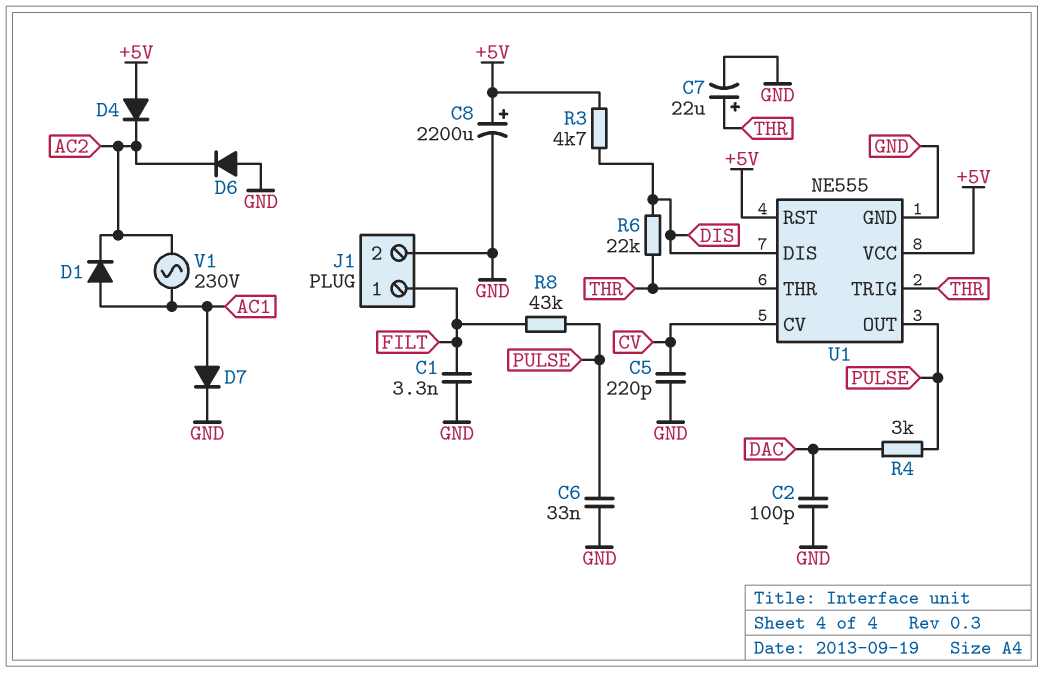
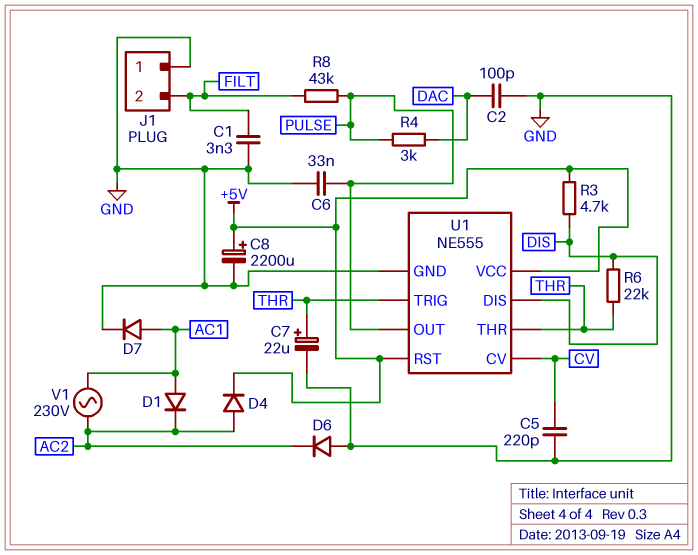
D4: diode (A +5V, K AC2) -> diode (A AC2, K +5V)
J1 pin 1: FILT -> GND
J1 pin 2: GND -> FILT

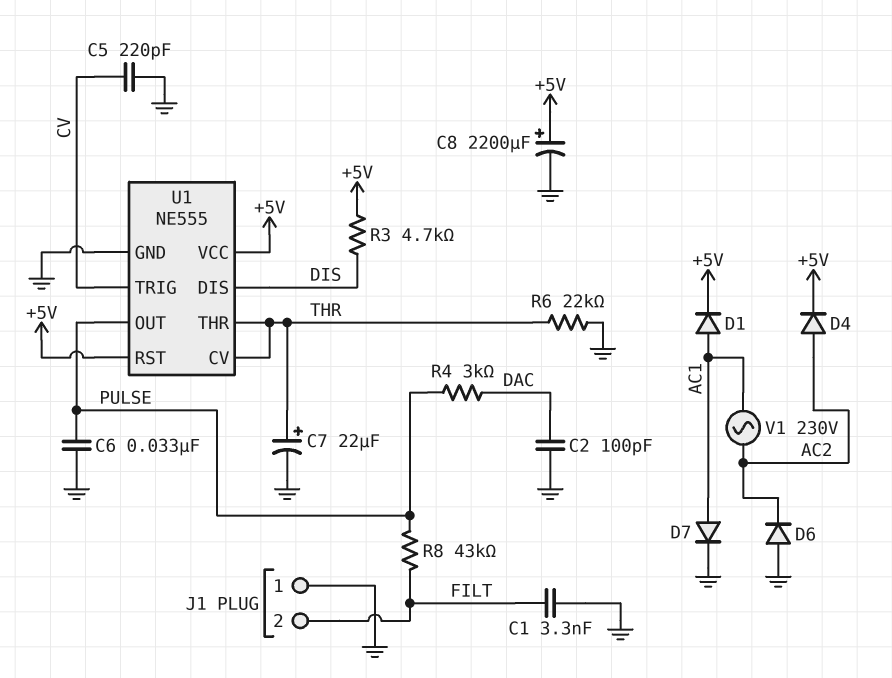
D1: diode (A AC1, K AC2) -> diode (A AC1, K +5V)
R6: 22k (DIS, THR) -> 22k (GND, THR)
U1 pin CV: CV -> THR
U1 pin TRIG: THR -> CV

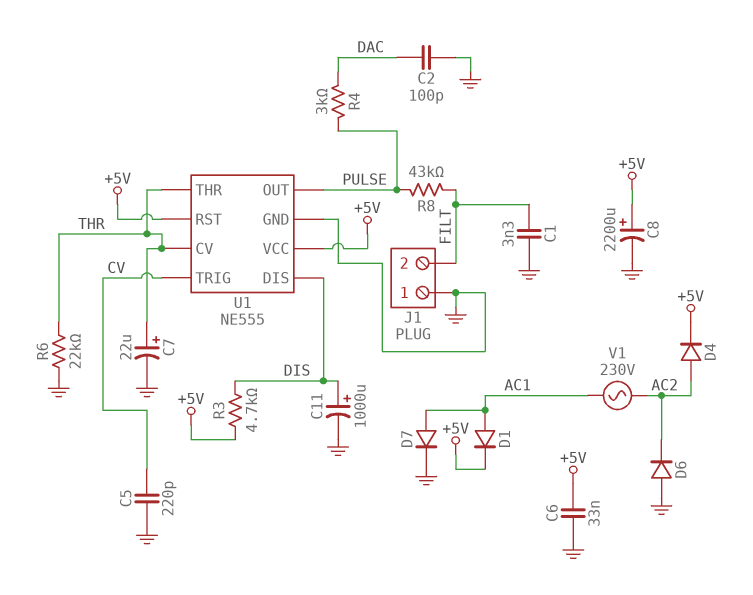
C6: 33nF (GND, PULSE) -> 33nF (+5V, GND)
C11: none -> 1000uF (plus DIS, minus GND)

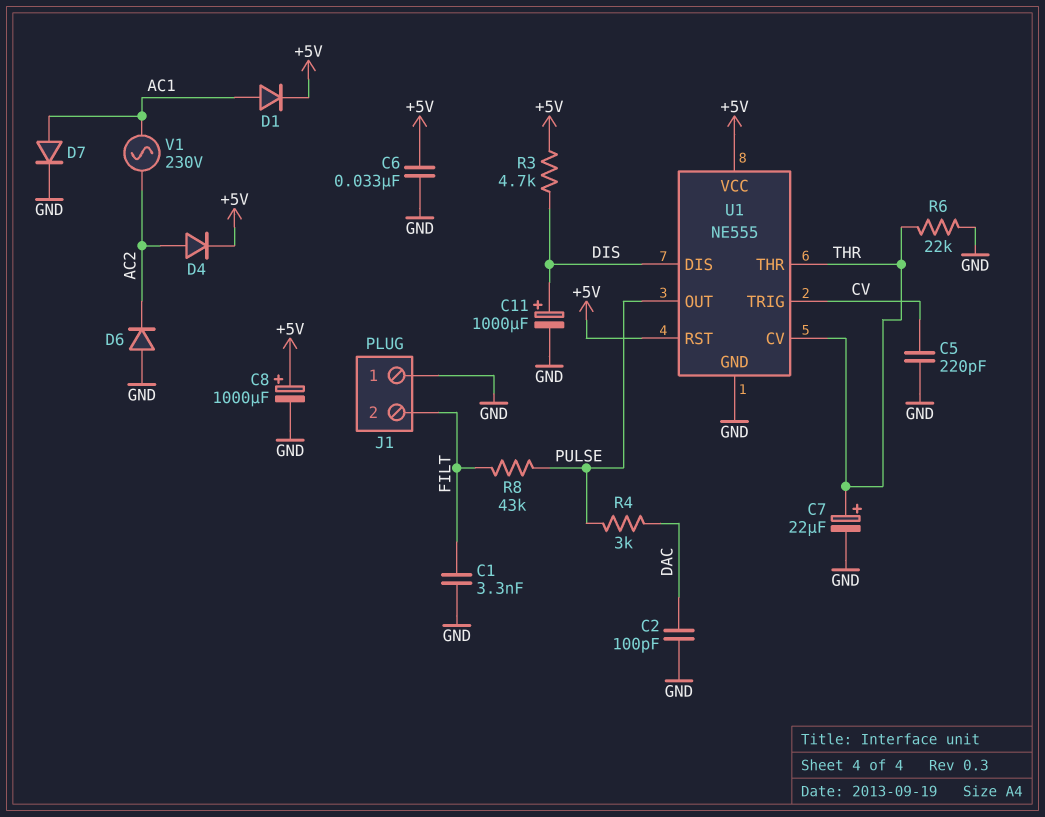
C8: 2200uF (plus +5V, minus GND) -> 1000uF (plus +5V, minus GND)

